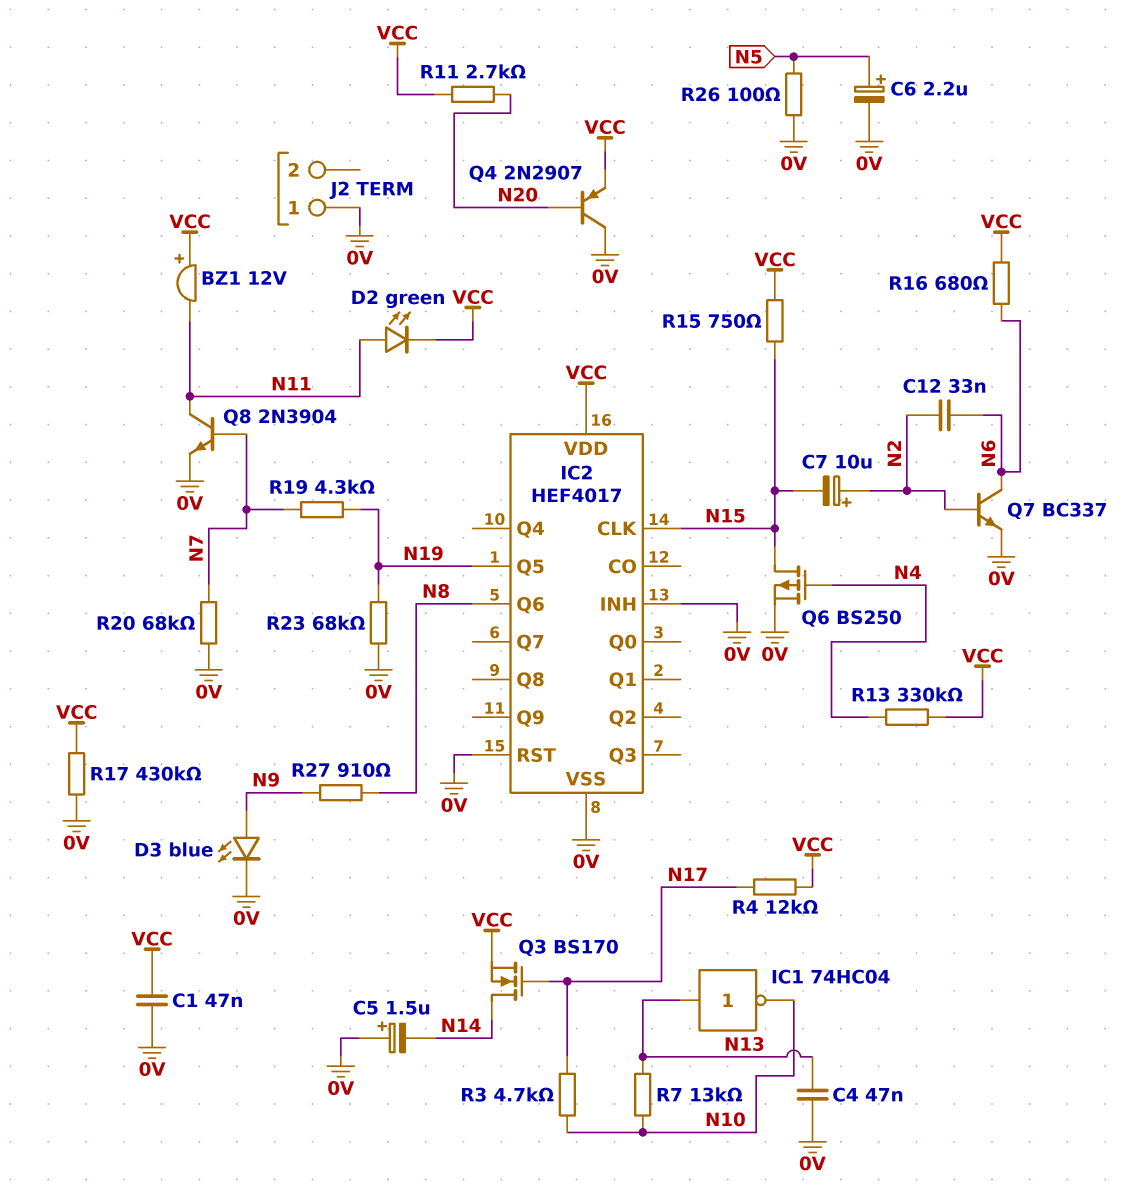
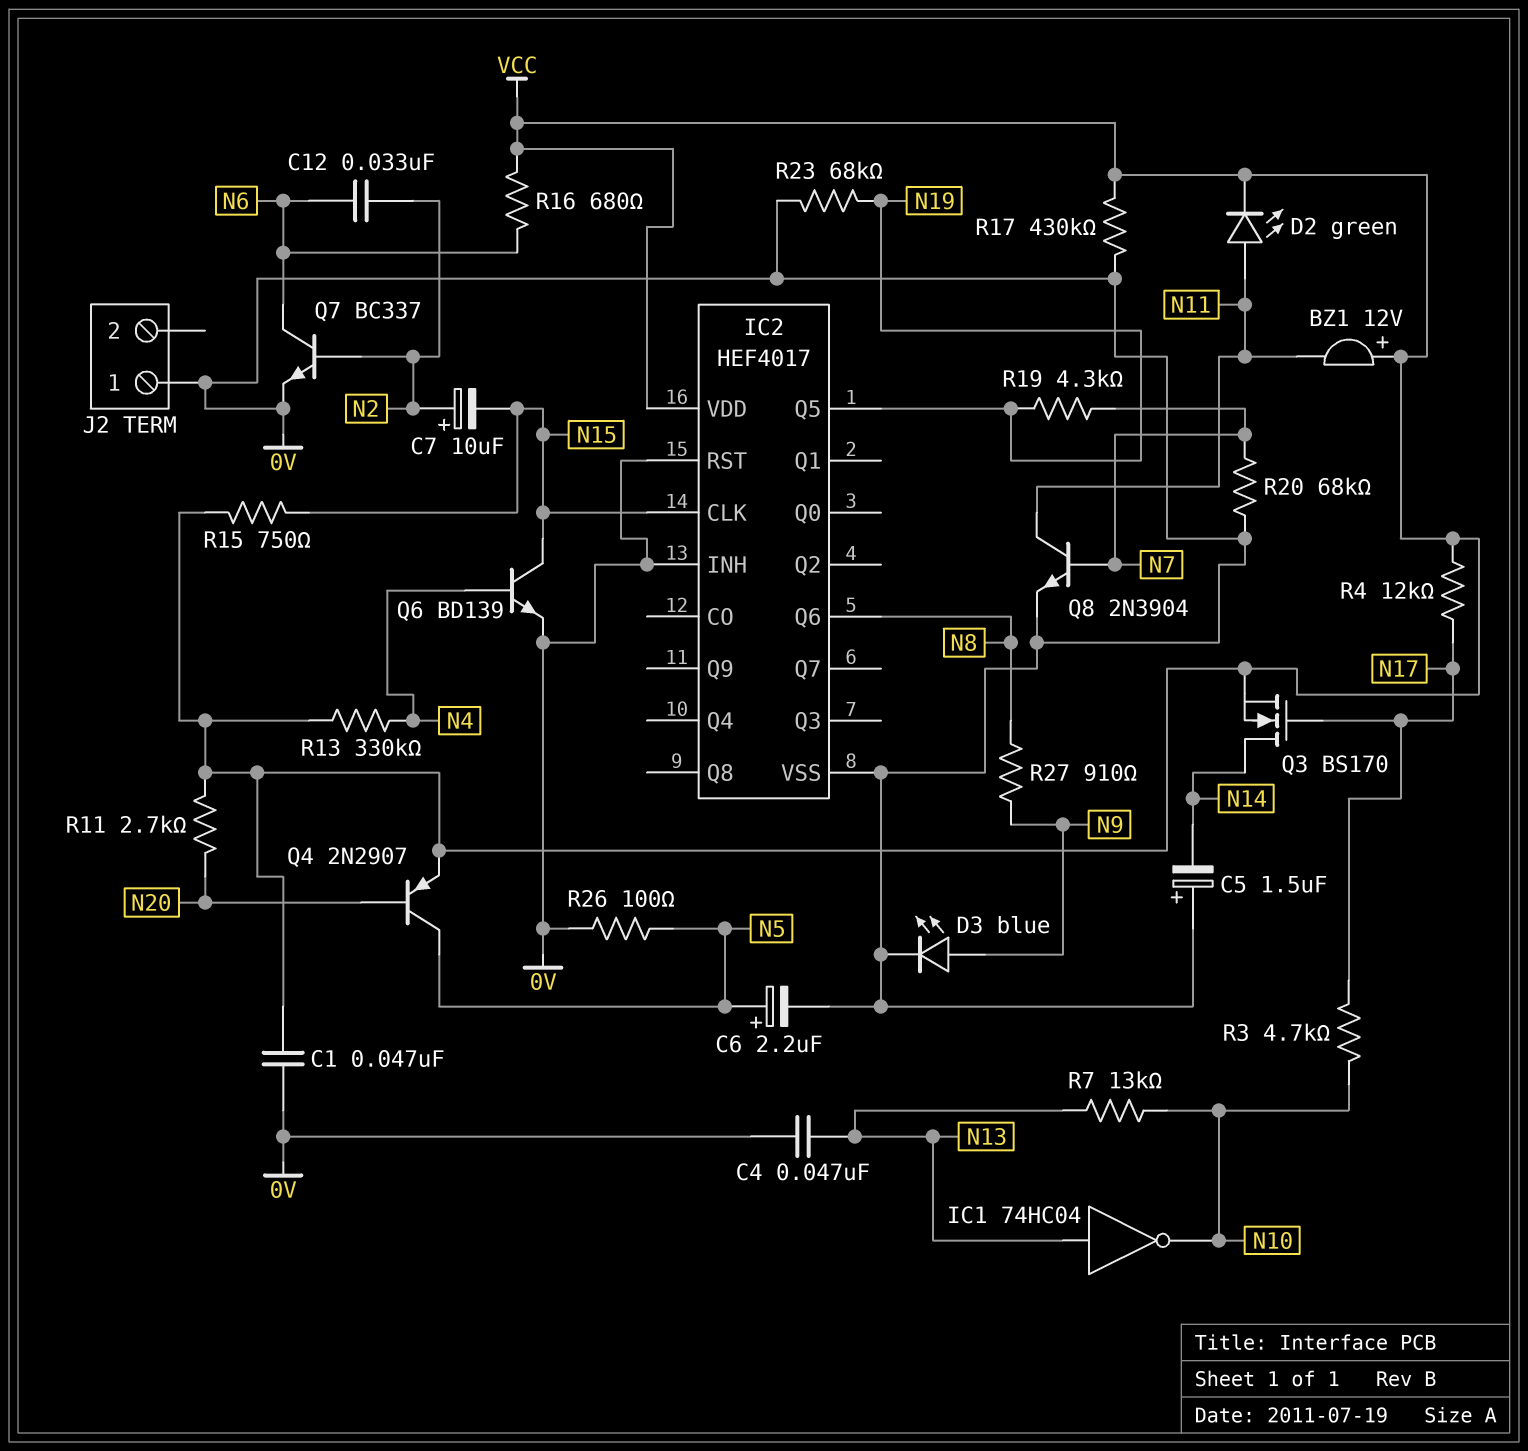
Q4: PNP 2N2907 (B N20, C 0V, E VCC) -> PNP 2N2907 (B N20, C N5, E VCC)
Q6: PMOS BS250 (G N4, D N15, S 0V) -> NPN BD139 (B N4, C N15, E 0V)

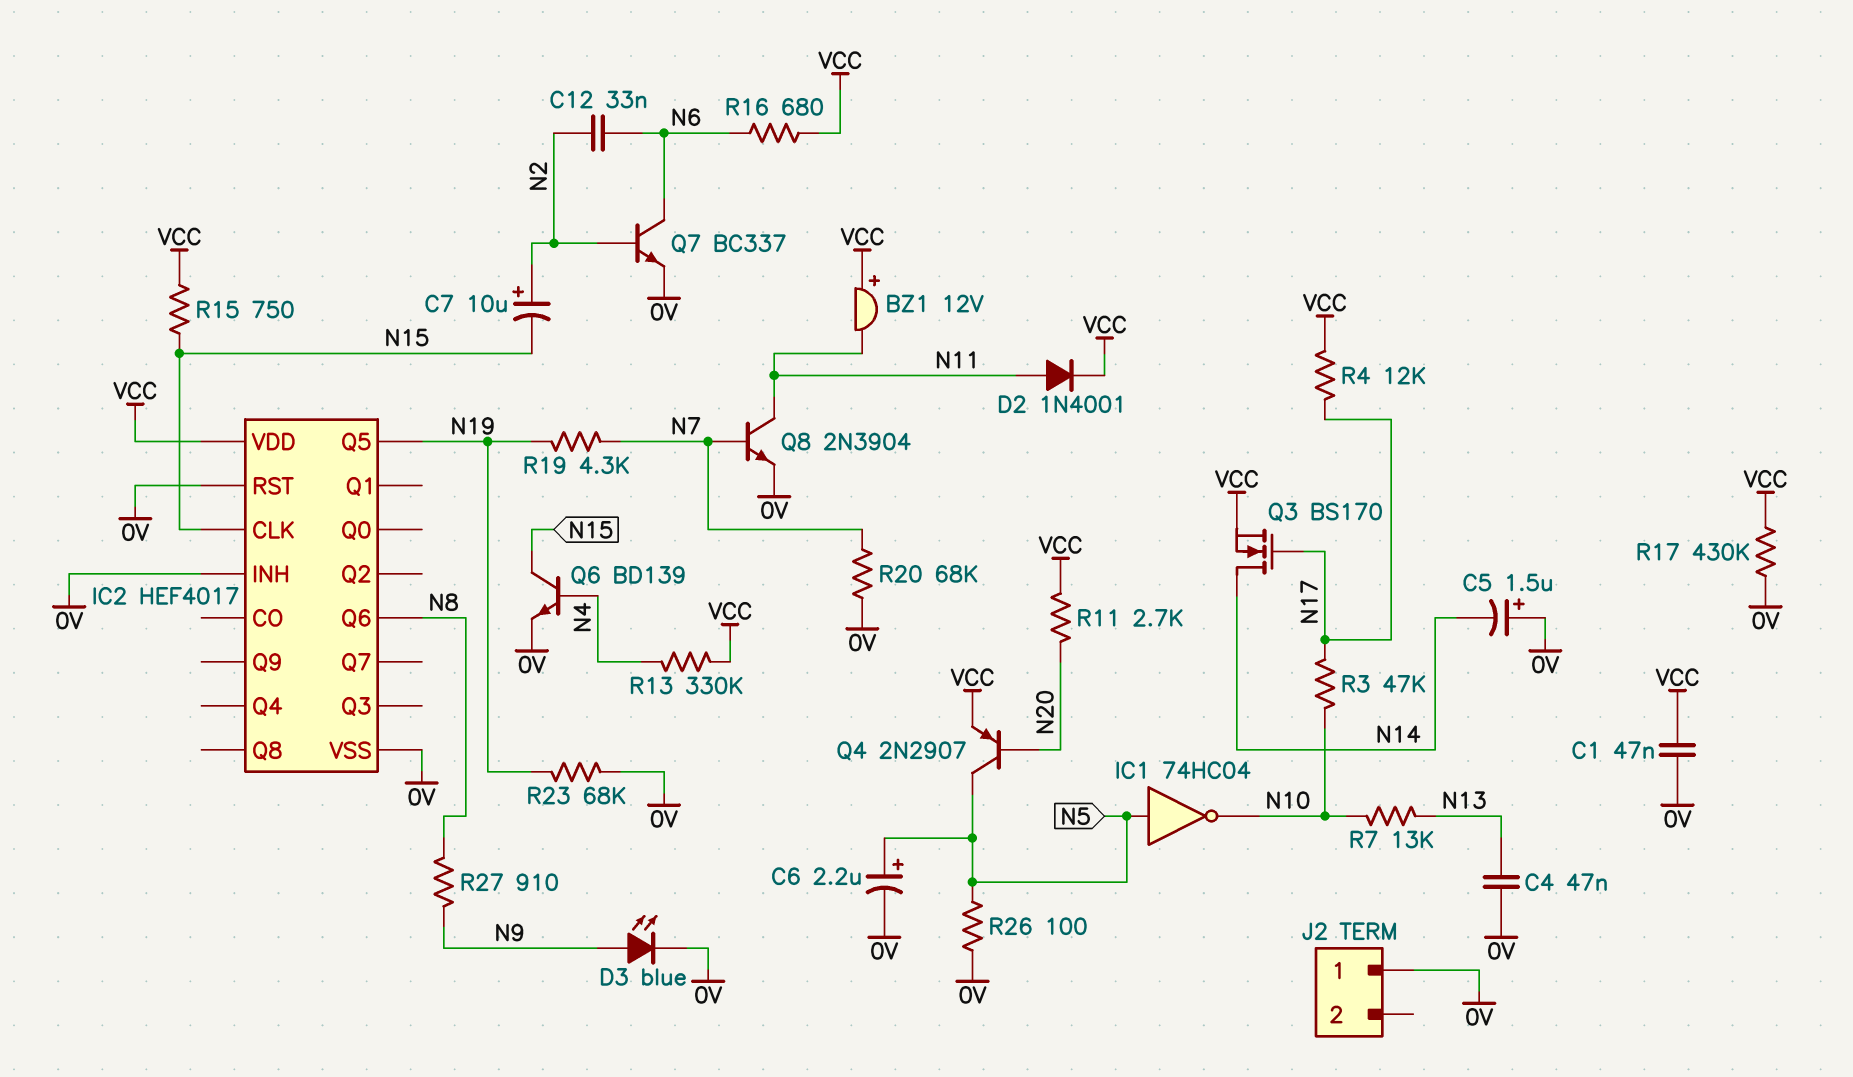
D2: LED green (A N11, K VCC) -> diode 1N4001 (A N11, K VCC)
IC1: NOT 74HC04 (in N13, out N10) -> NOT 74HC04 (in N5, out N10)
R3: 4.7k (N10, N17) -> 47k (N10, N17)

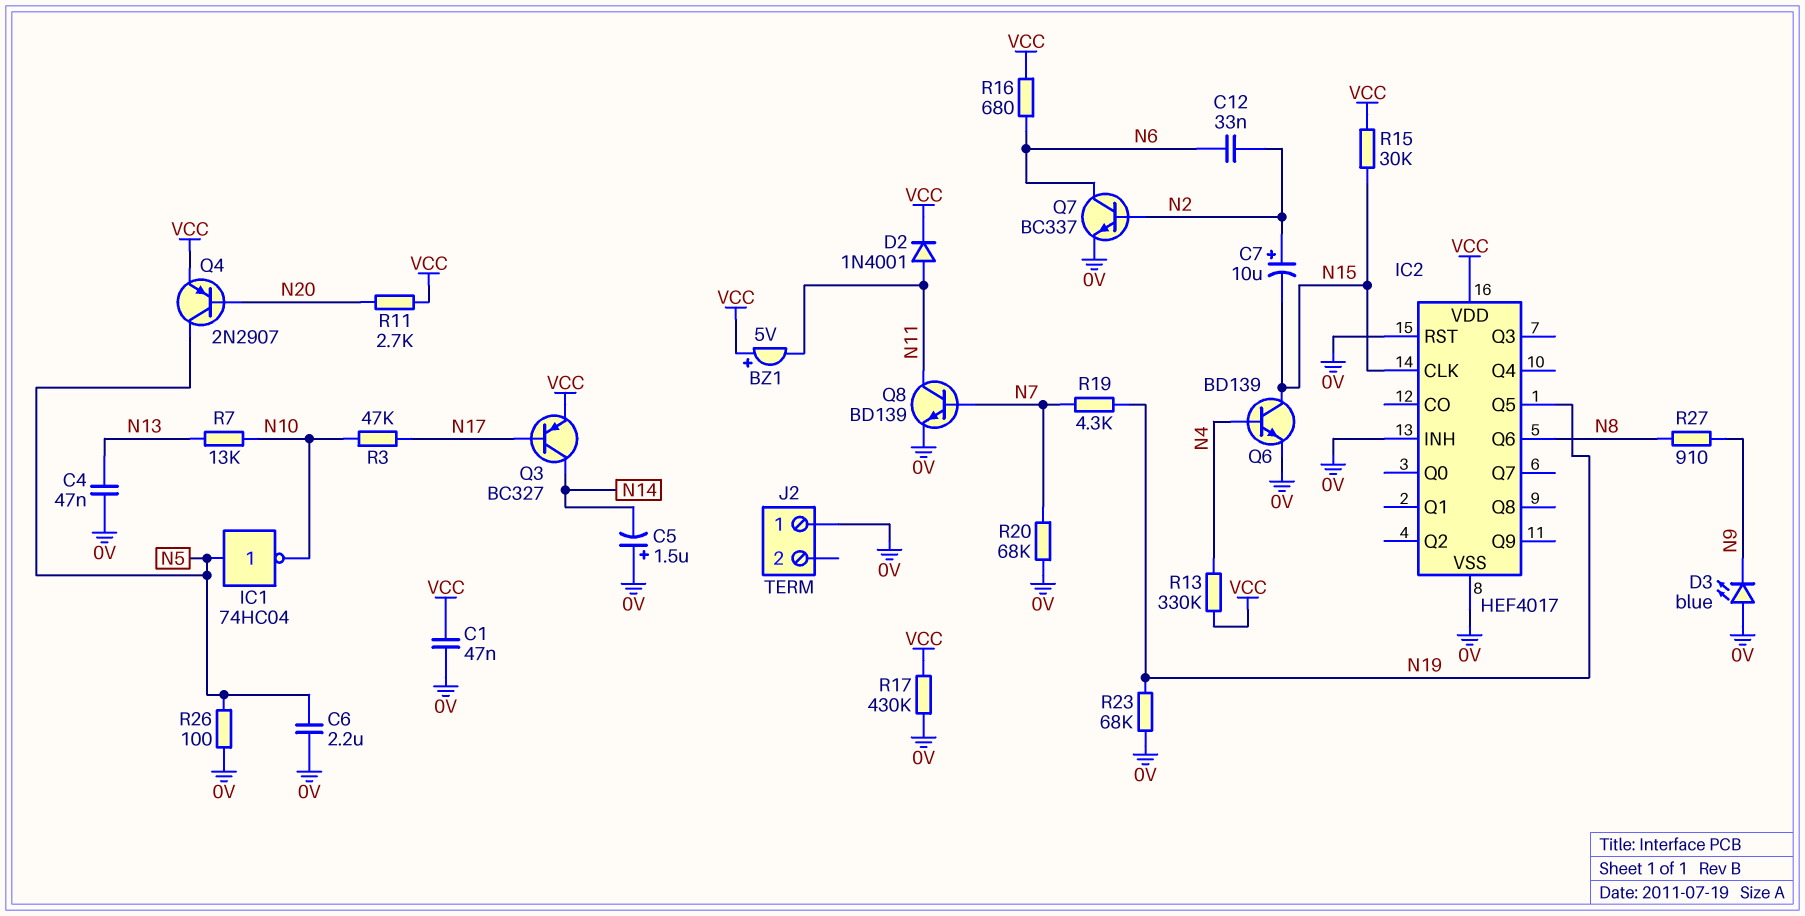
BZ1: buzzer 12V (plus VCC, minus N11) -> buzzer 5V (plus VCC, minus N11)
C6: 2.2uF (plus N5, minus 0V) -> 2.2uF (0V, N5)
D3: LED blue (A N9, K 0V) -> LED blue (A 0V, K N9)
Q3: NMOS BS170 (G N17, D N14, S VCC) -> PNP BC327 (B N17, C N14, E VCC)
Q8: NPN 2N3904 (B N7, C N11, E 0V) -> NPN BD139 (B N7, C N11, E 0V)
R4: 12k (N17, VCC) -> none
R15: 750 (N15, VCC) -> 30k (N15, VCC)

